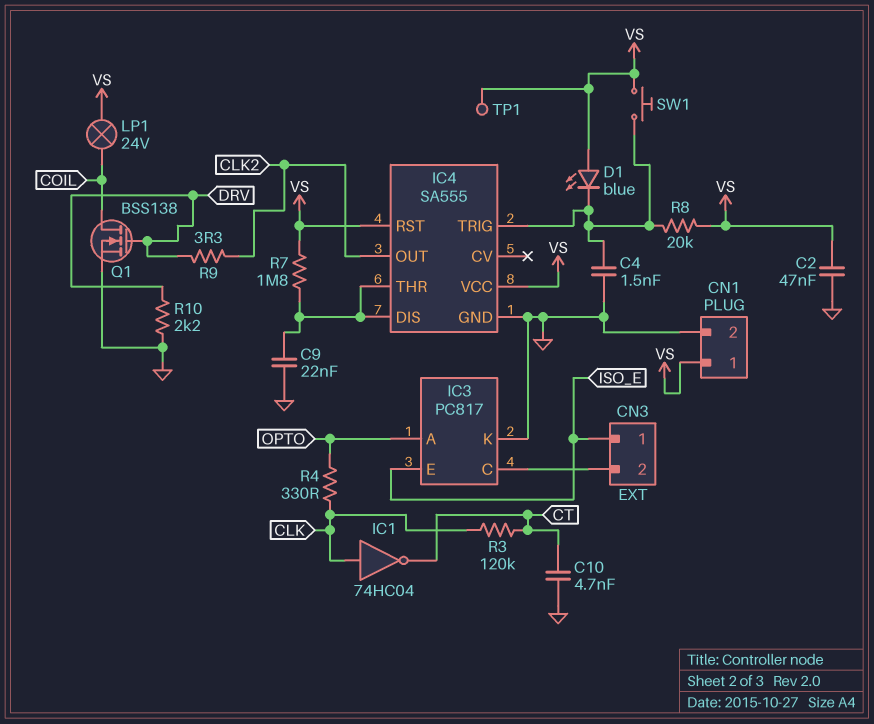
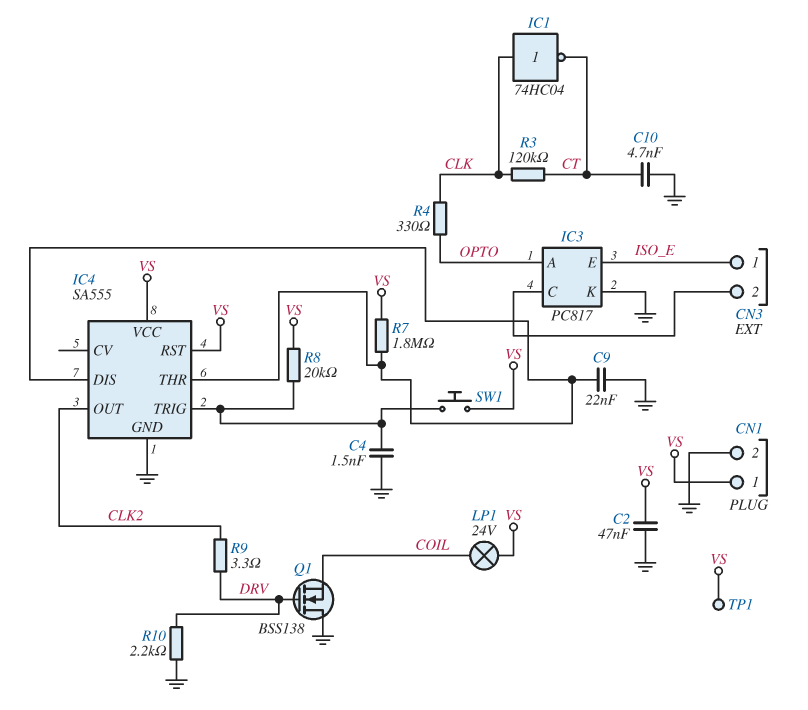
D1: LED blue (A VS, K IC4/TRIG) -> none
Q1: NMOS BSS138 (G DRV, D COIL, S GND) -> NMOS BSS138 (G DRV, D GND, S COIL)

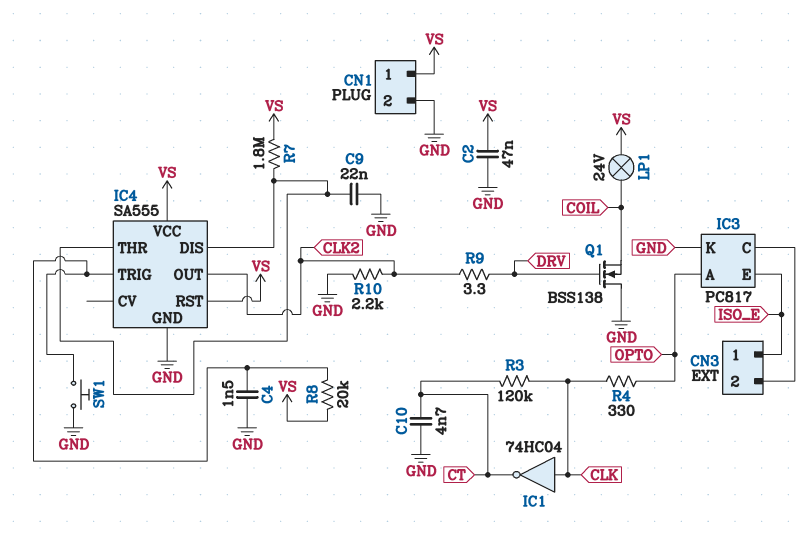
R10: 2.2k (DRV, GND) -> 2.2k (CLK2, GND)
SW1: button (IC4/TRIG, VS) -> button (GND, IC4/TRIG)
TP1: test point (VS) -> none

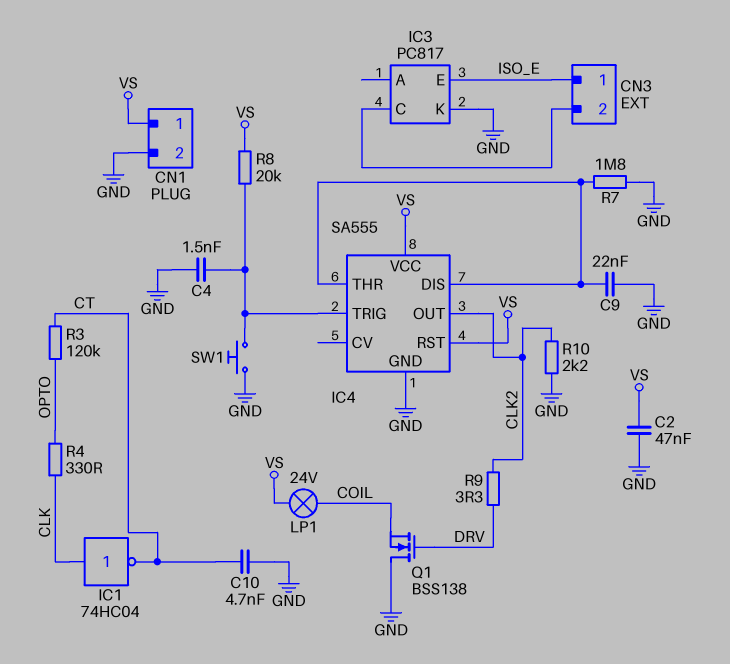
IC3 pin A: OPTO -> none
R3: 120k (CLK, CT) -> 120k (CT, OPTO)
R7: 1.8M (IC4/DIS, VS) -> 1.8M (GND, IC4/DIS)

